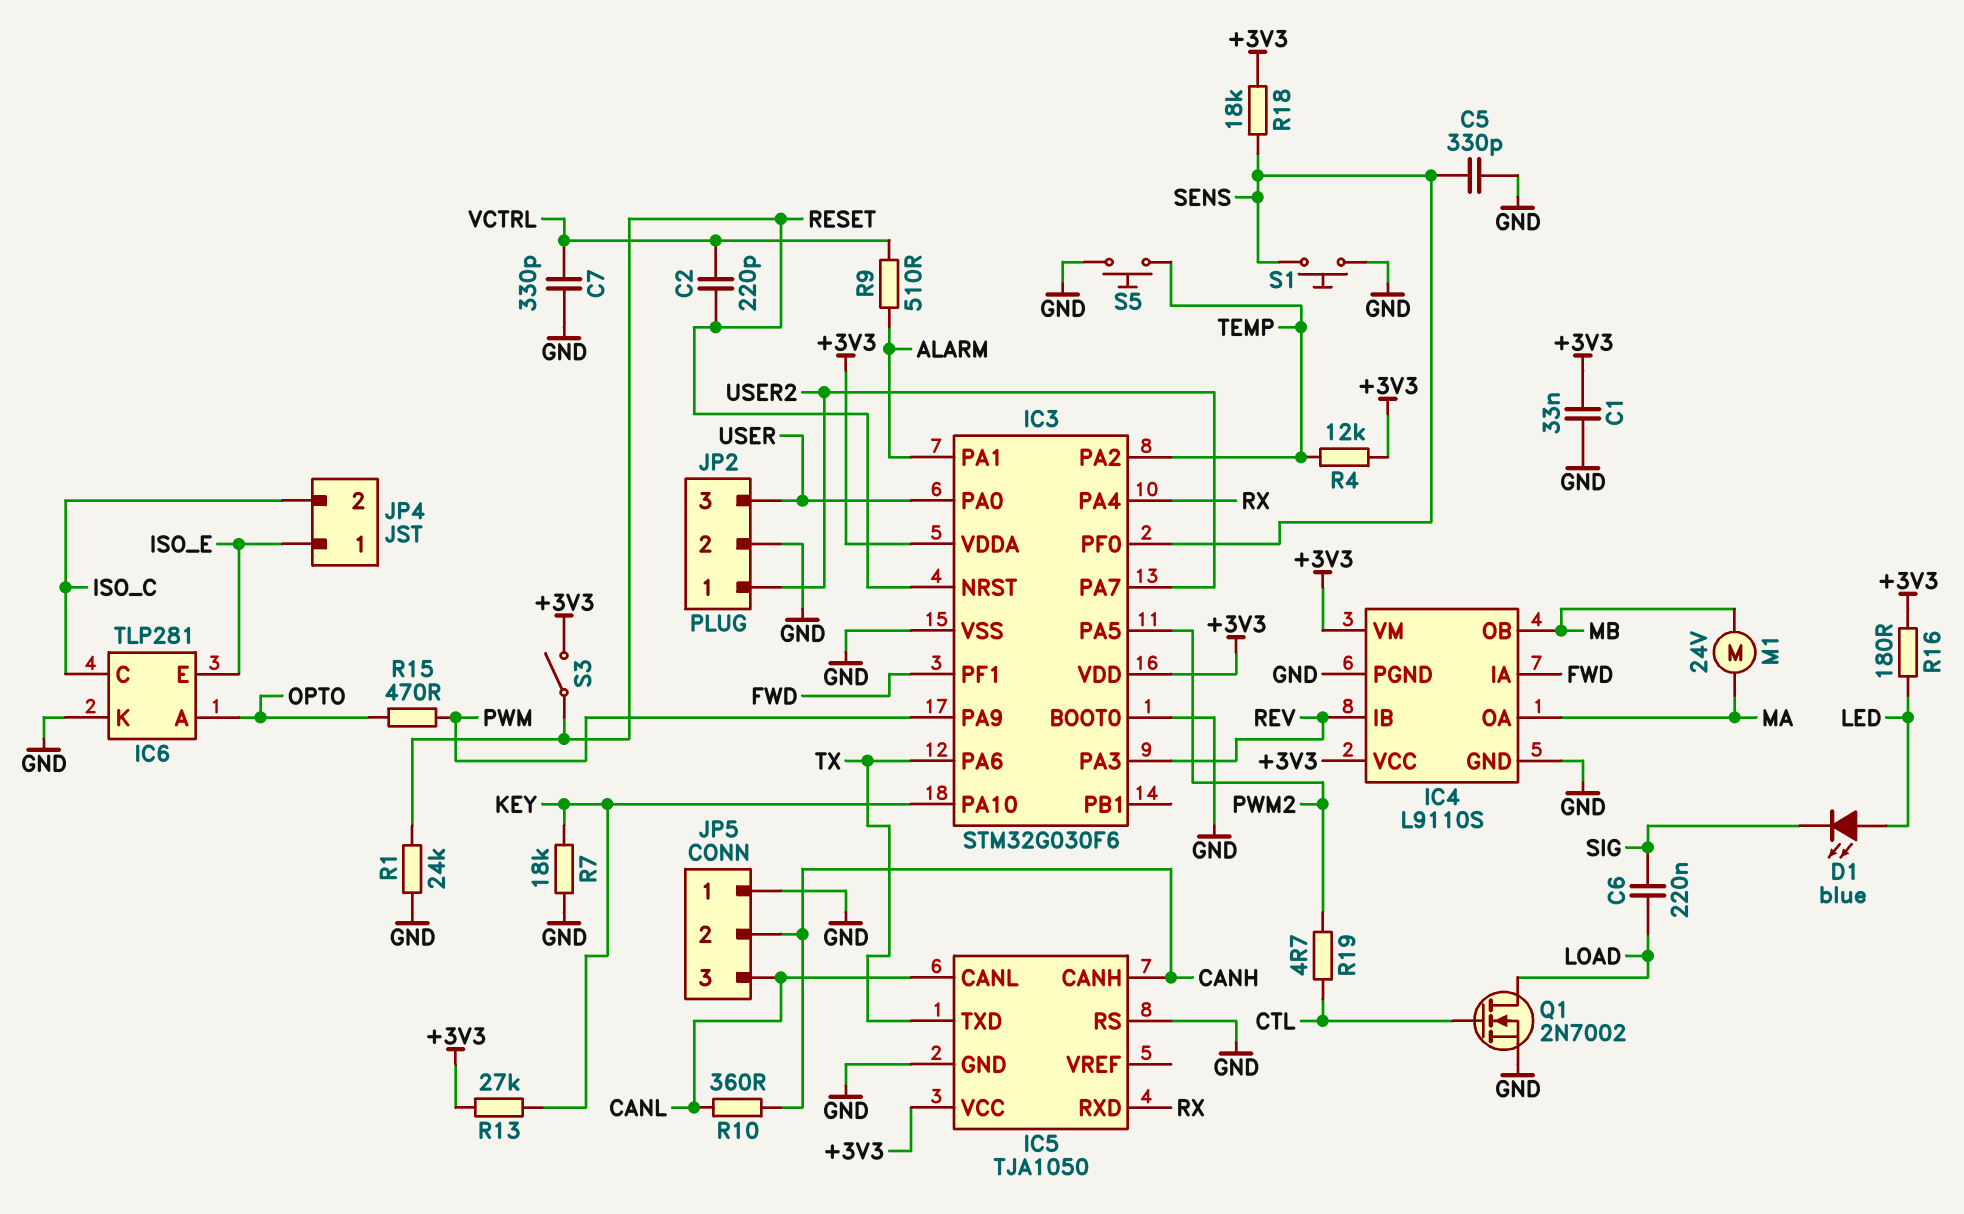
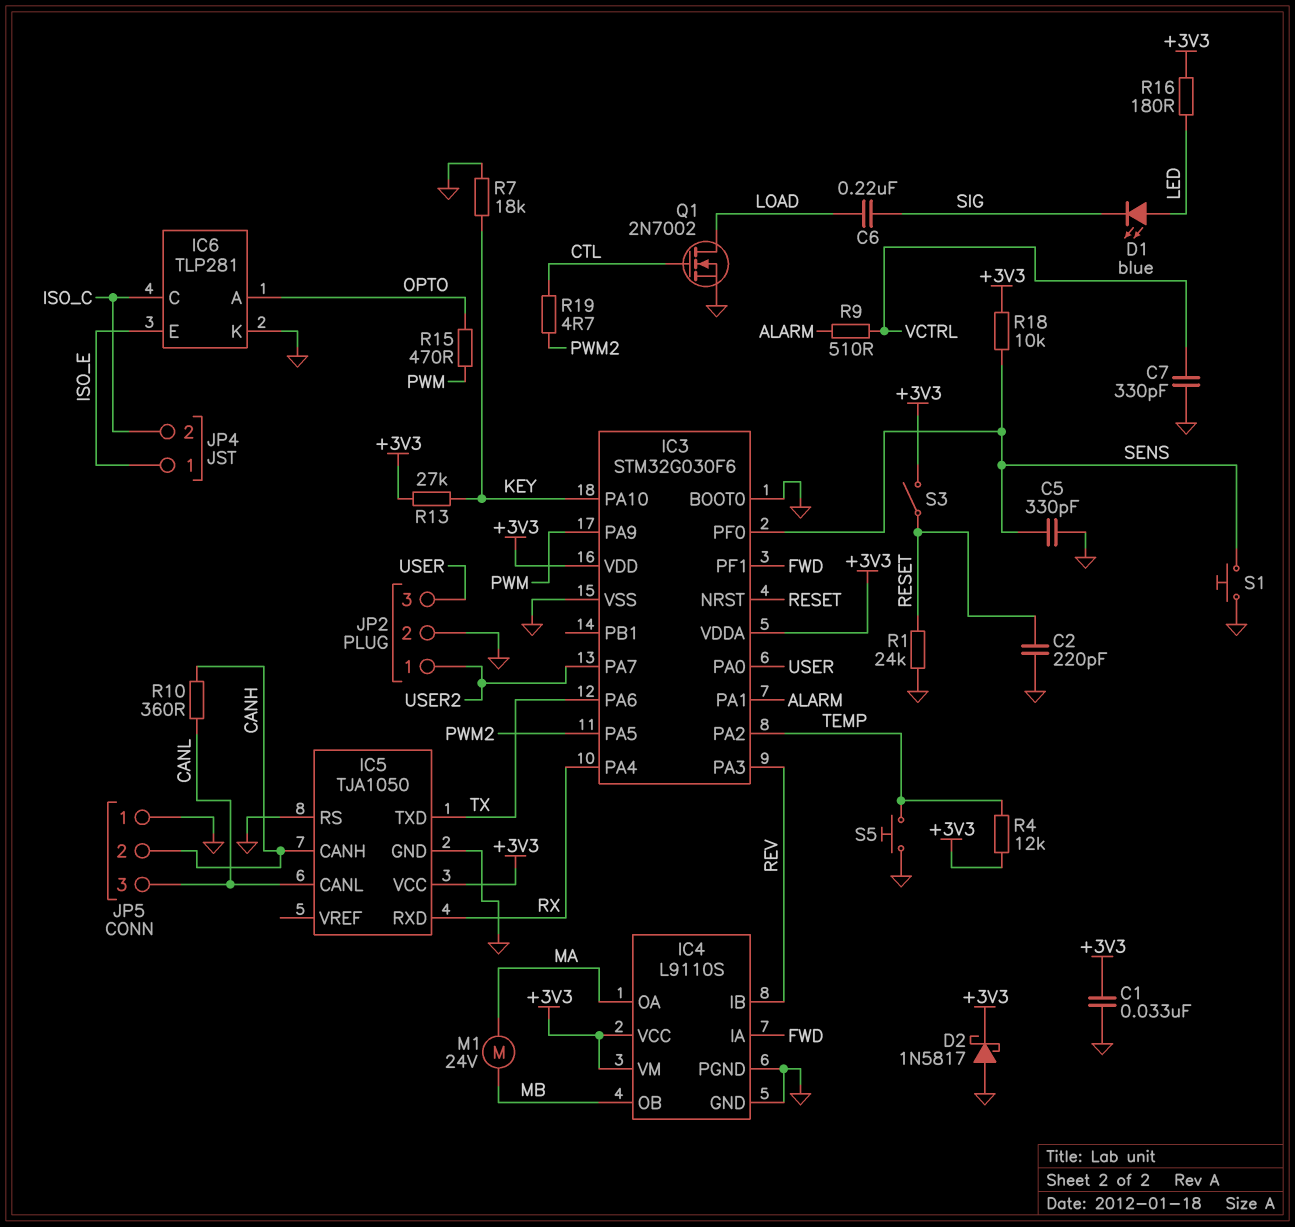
C2: 220pF (RESET, VCTRL) -> 220pF (GND, RESET)
D2: none -> schottky 1N5817 (A GND, K +3V3)
R18: 18k (+3V3, SENS) -> 10k (+3V3, SENS)

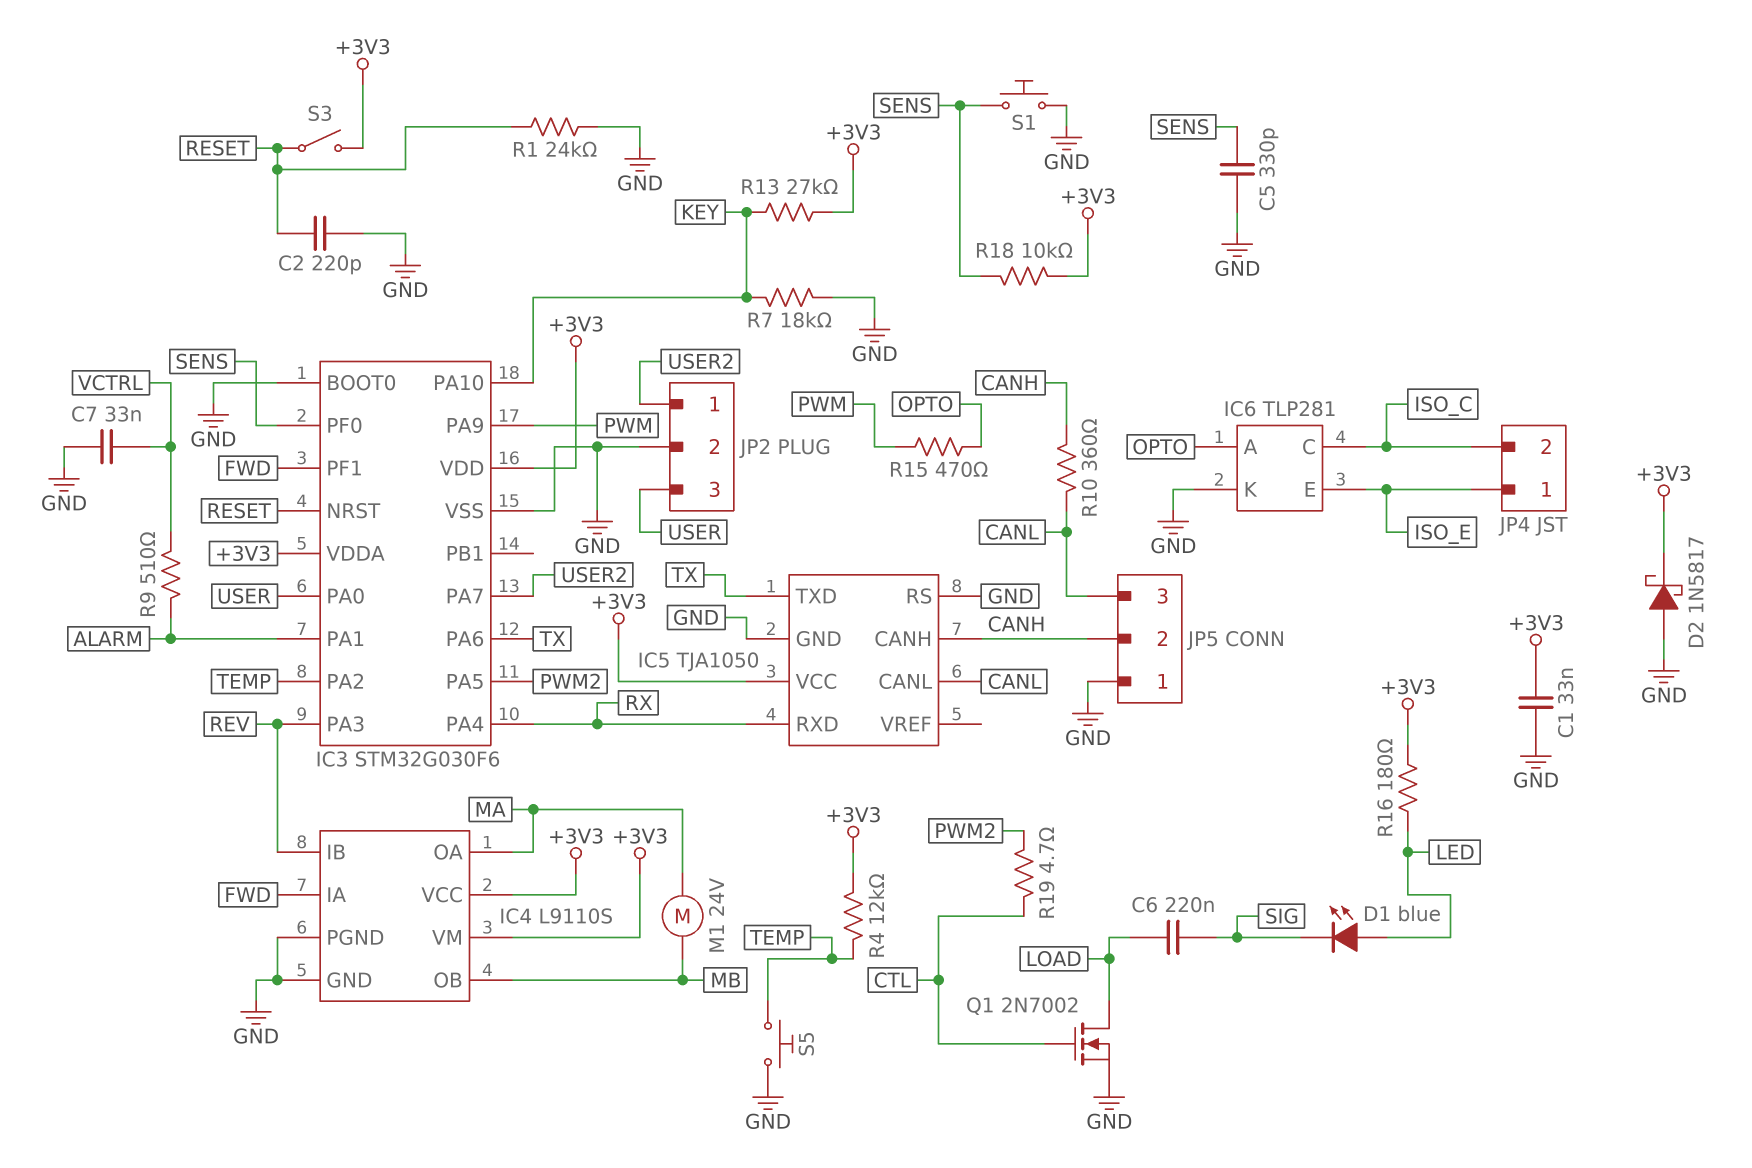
C7: 330pF (GND, VCTRL) -> 33nF (GND, VCTRL)

